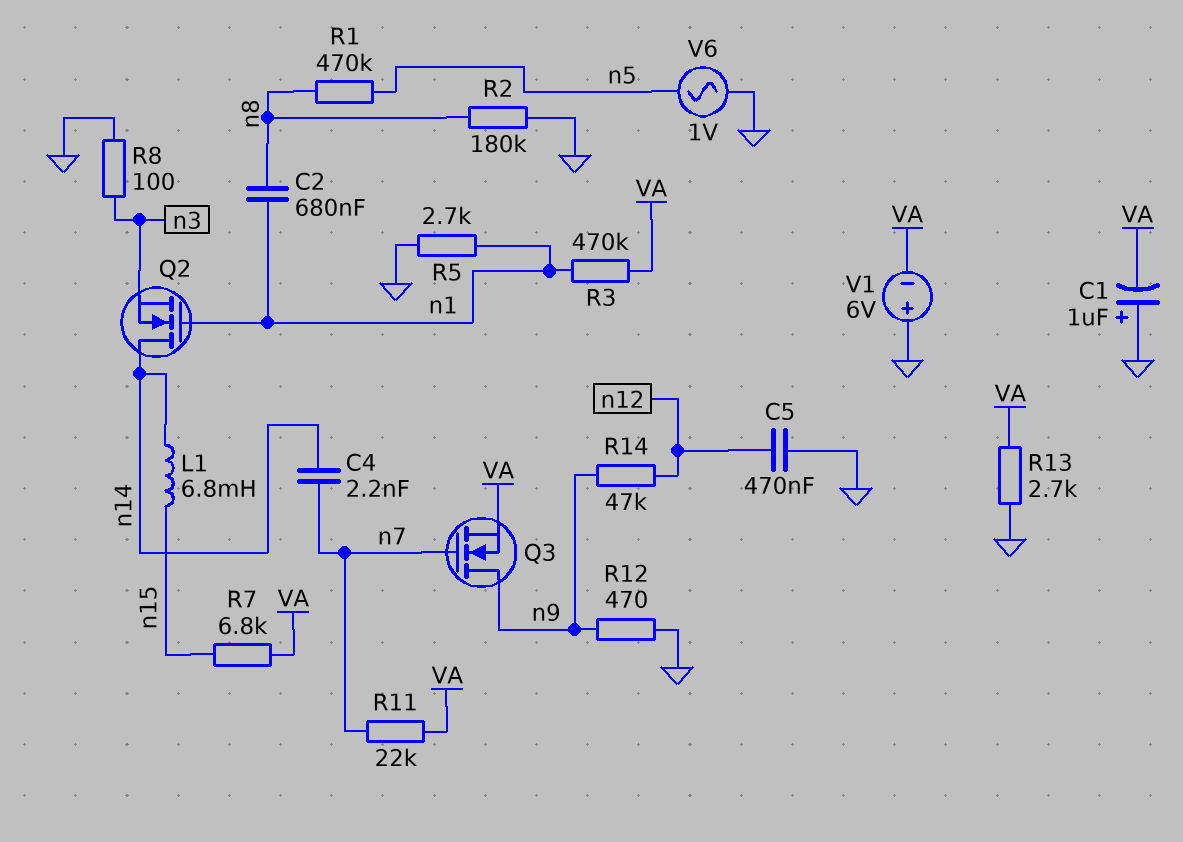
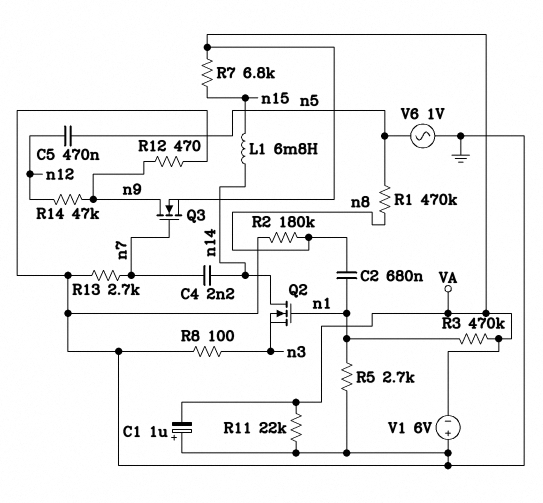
C5: 470nF (GND, n12) -> 470nF (n5, n12)
R11: 22k (VA, n7) -> 22k (GND, VA)
R13: 2.7k (GND, VA) -> 2.7k (GND, n7)

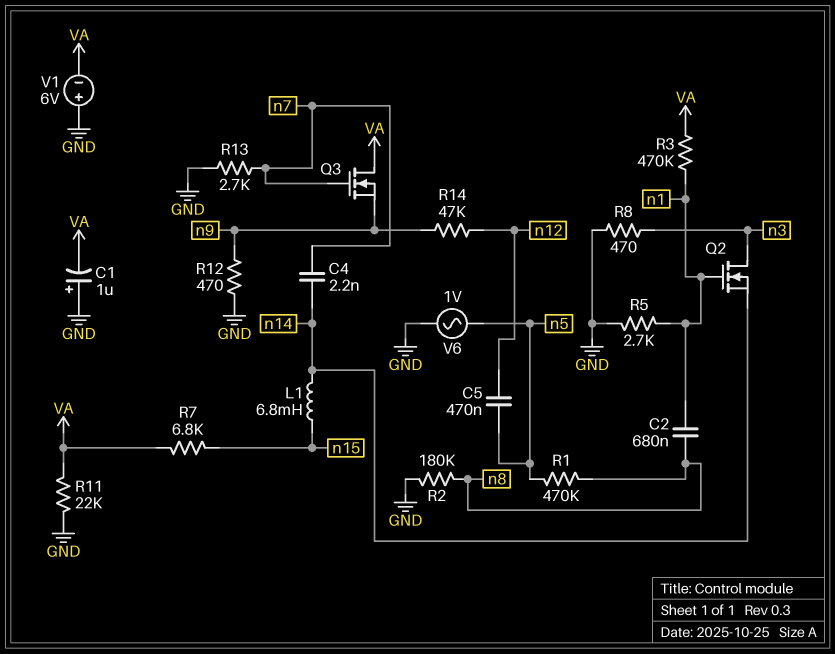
Q2: NMOS (G n1, D n14, S n3) -> NMOS (G n1, D n3, S n14)
Q3: NMOS (G n7, D n9, S VA) -> NMOS (G n7, D VA, S n9)
R8: 100 (GND, n3) -> 470 (GND, n3)

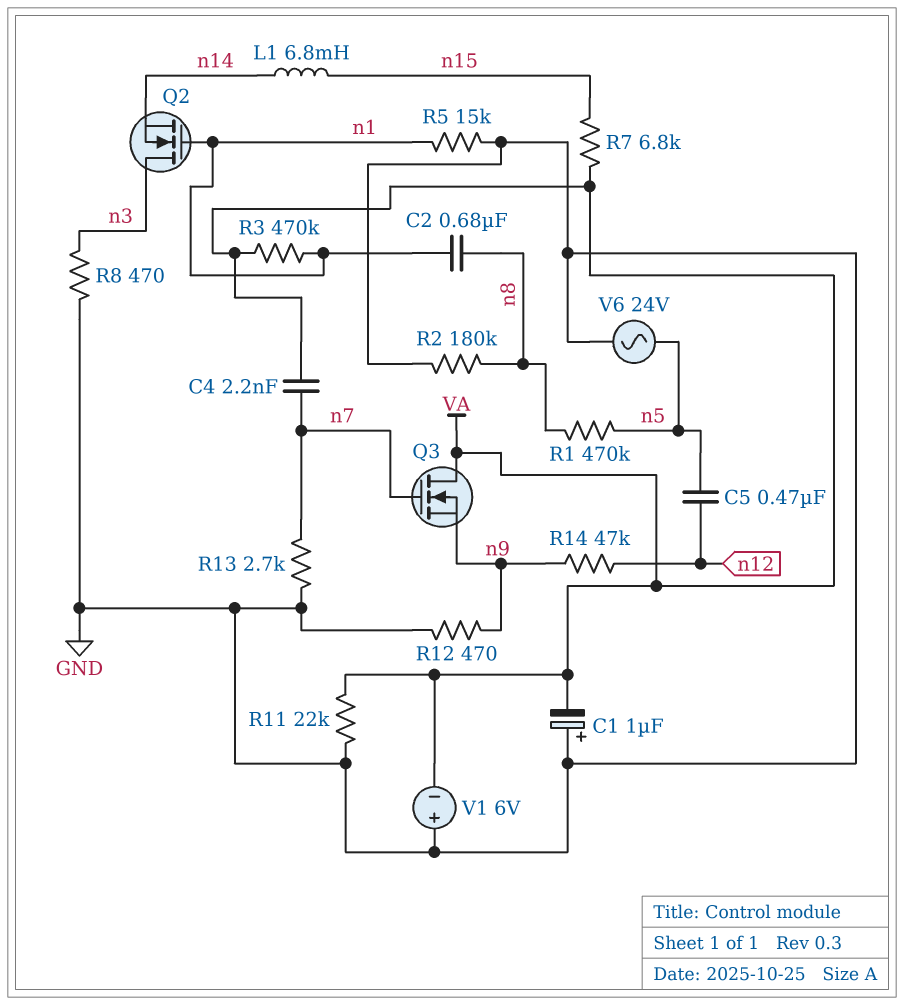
C4: 2.2nF (n7, n14) -> 2.2nF (VA, n7)
R5: 2.7k (GND, n1) -> 15k (GND, n1)
V6: AC 1V (GND, n5) -> AC 24V (GND, n5)

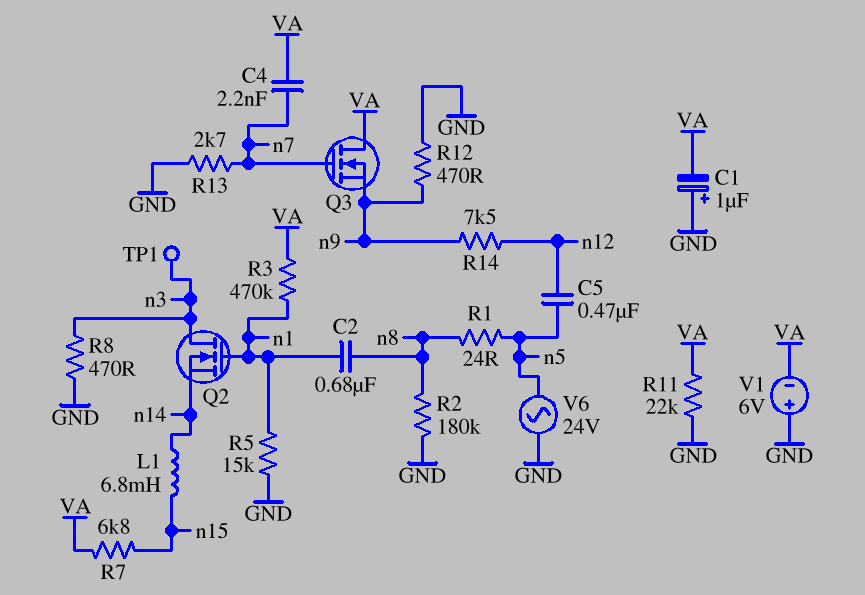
R1: 470k (n5, n8) -> 24 (n5, n8)
R14: 47k (n9, n12) -> 7.5k (n9, n12)
TP1: none -> test point (n3)

